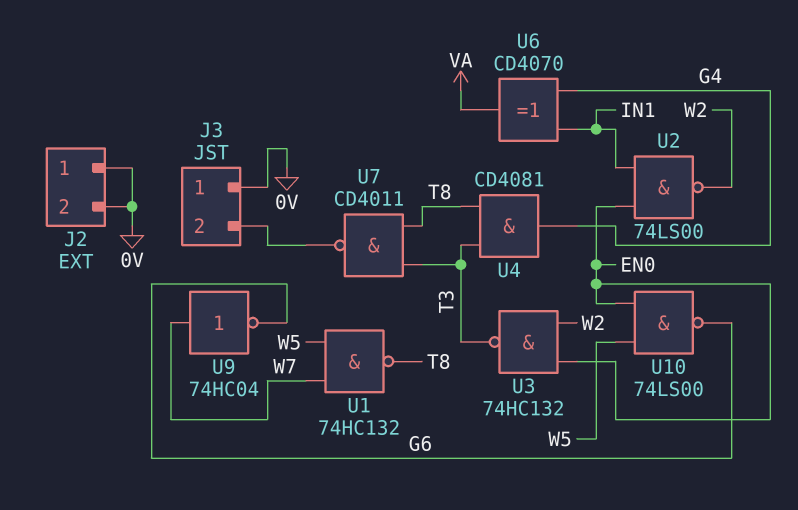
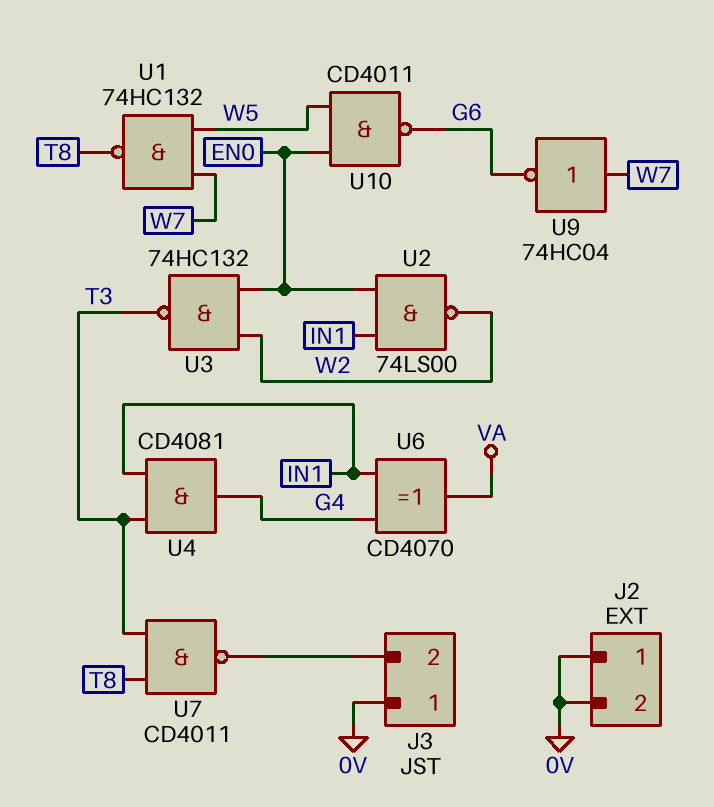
U4: AND CD4081 (in T3, in T8, out G4) -> AND CD4081 (in IN1, in T3, out G4)
U10: NAND 74LS00 (in EN0, in W5, out G6) -> NAND CD4011 (in EN0, in W5, out G6)

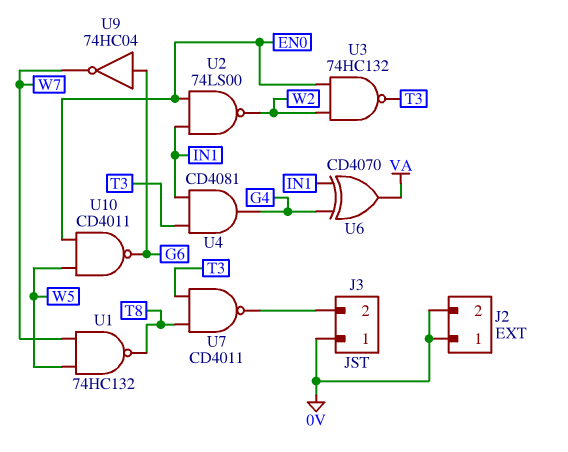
U9: NOT 74HC04 (in W7, out G6) -> NOT 74HC04 (in G6, out W7)

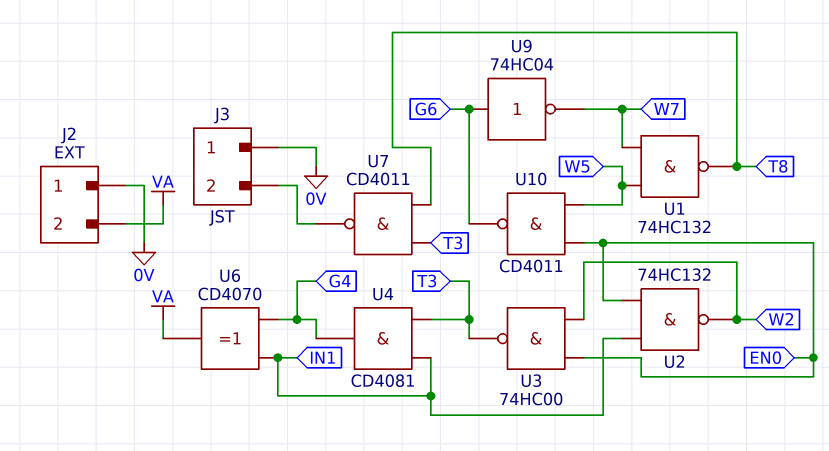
J2 pin 2: 0V -> VA
U2: NAND 74LS00 (in EN0, in IN1, out W2) -> NAND 74HC132 (in EN0, in IN1, out W2)
U3: NAND 74HC132 (in EN0, in W2, out T3) -> NAND 74HC00 (in EN0, in W2, out T3)

